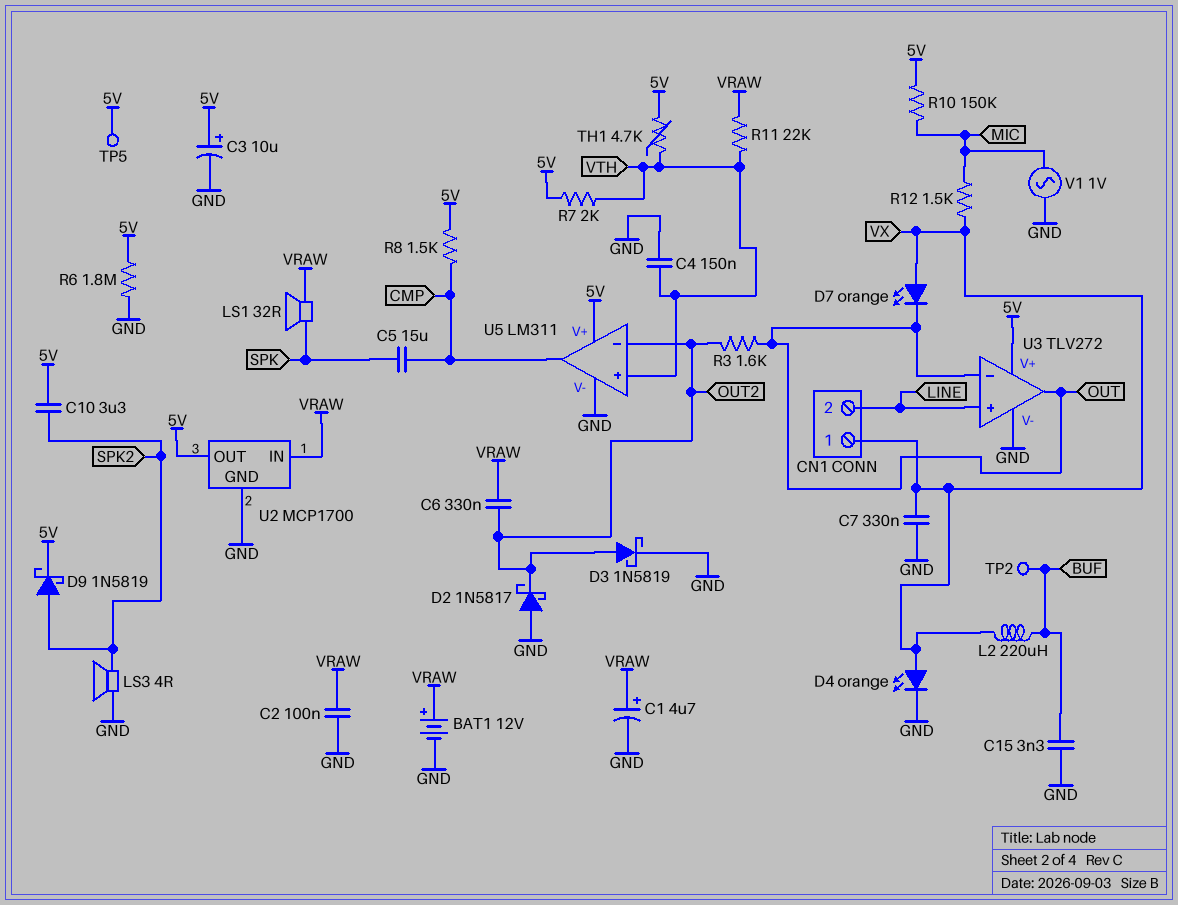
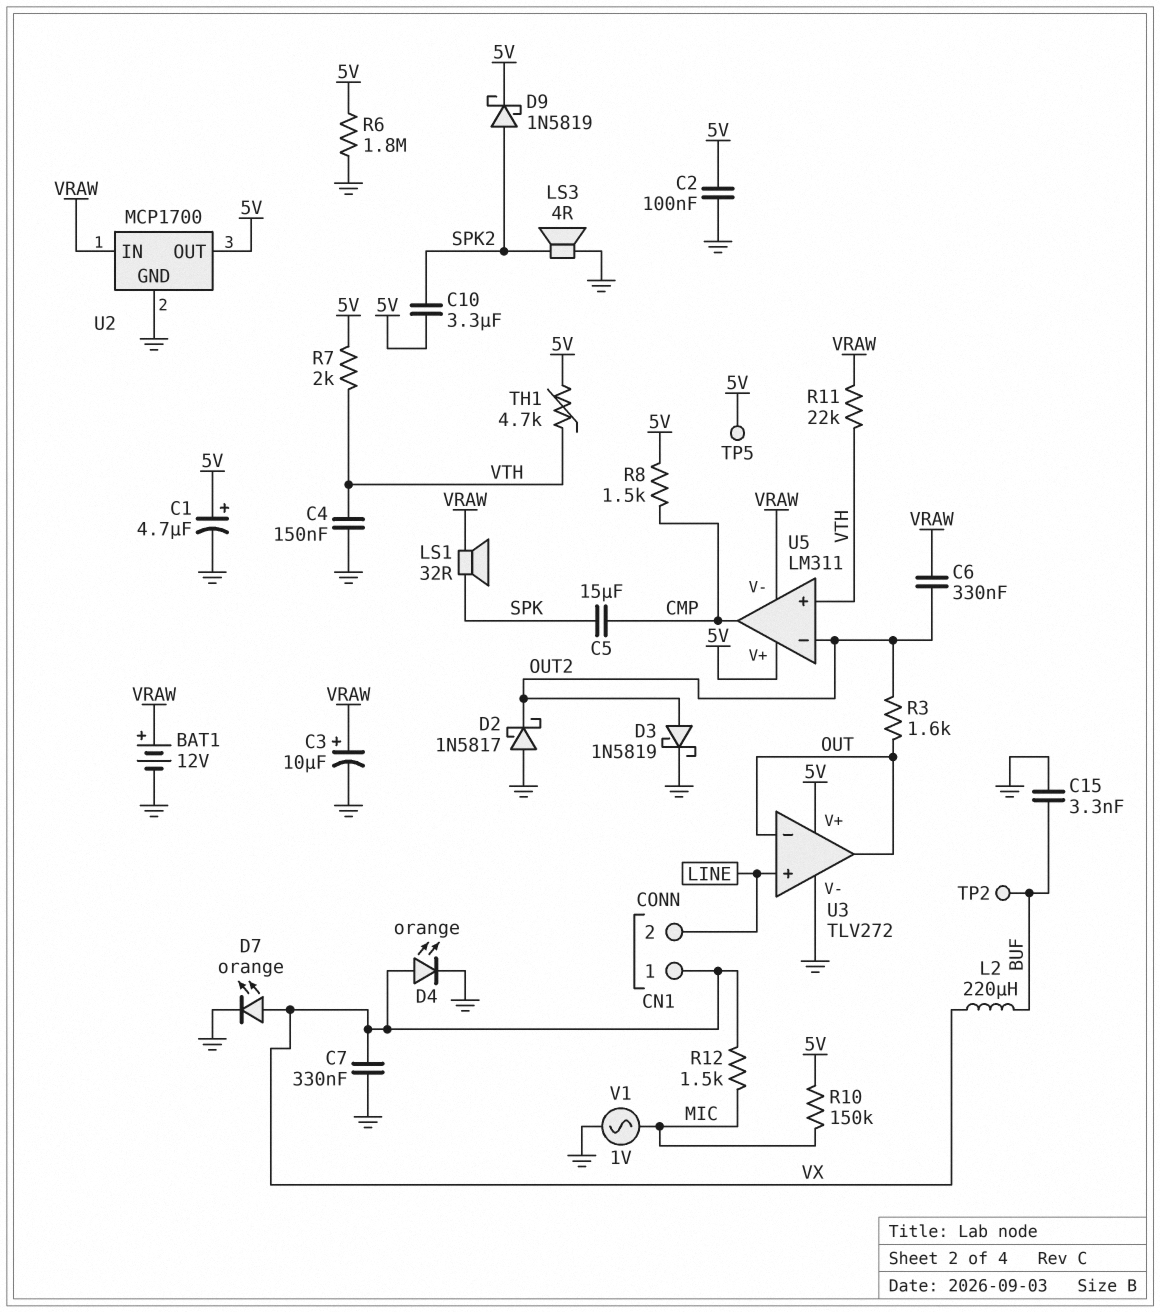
C1: 4.7uF (plus VRAW, minus GND) -> 4.7uF (plus 5V, minus GND)
C2: 100nF (GND, VRAW) -> 100nF (5V, GND)
C3: 10uF (plus 5V, minus GND) -> 10uF (plus VRAW, minus GND)
D7: LED orange (A VX, K OUT) -> LED orange (A VX, K GND)
U5 pin V-: GND -> VRAW

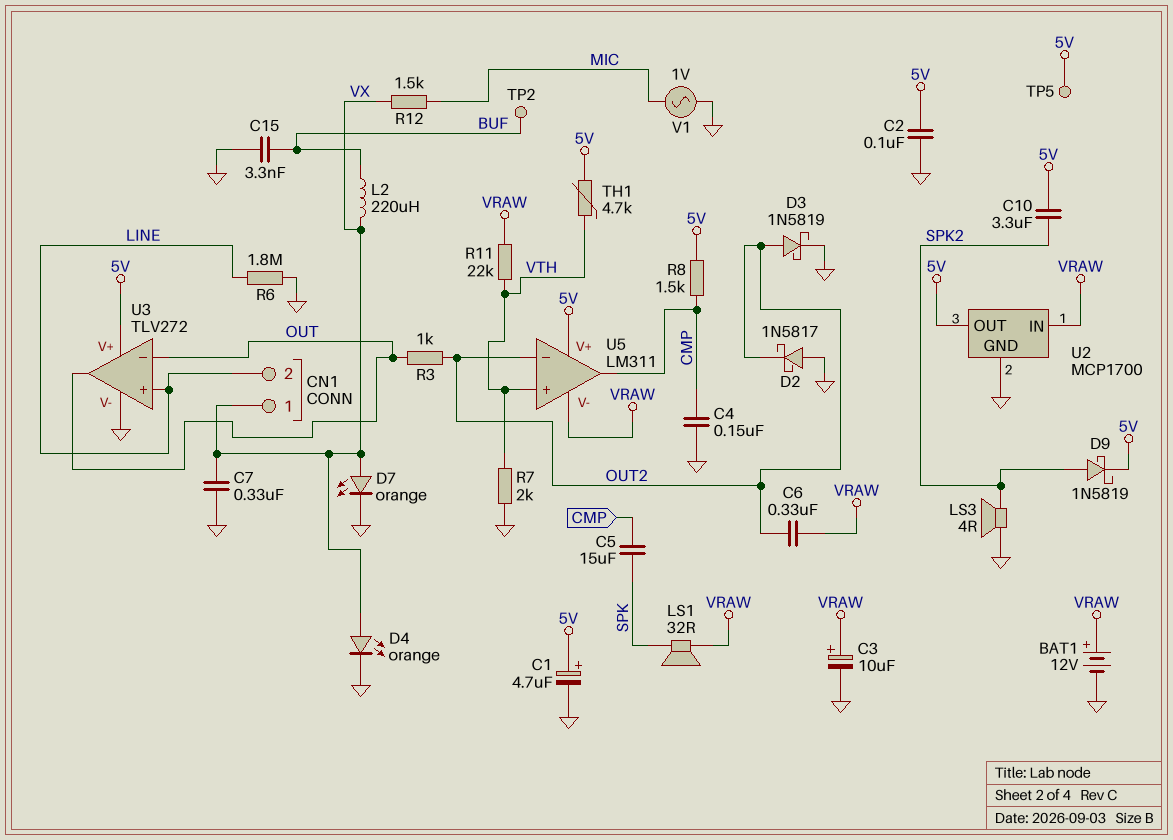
C4: 150nF (GND, VTH) -> 150nF (CMP, GND)
R3: 1.6k (OUT, OUT2) -> 1k (OUT, OUT2)
R6: 1.8M (5V, GND) -> 1.8M (GND, LINE)
R7: 2k (5V, VTH) -> 2k (GND, VTH)
R10: 150k (5V, MIC) -> none

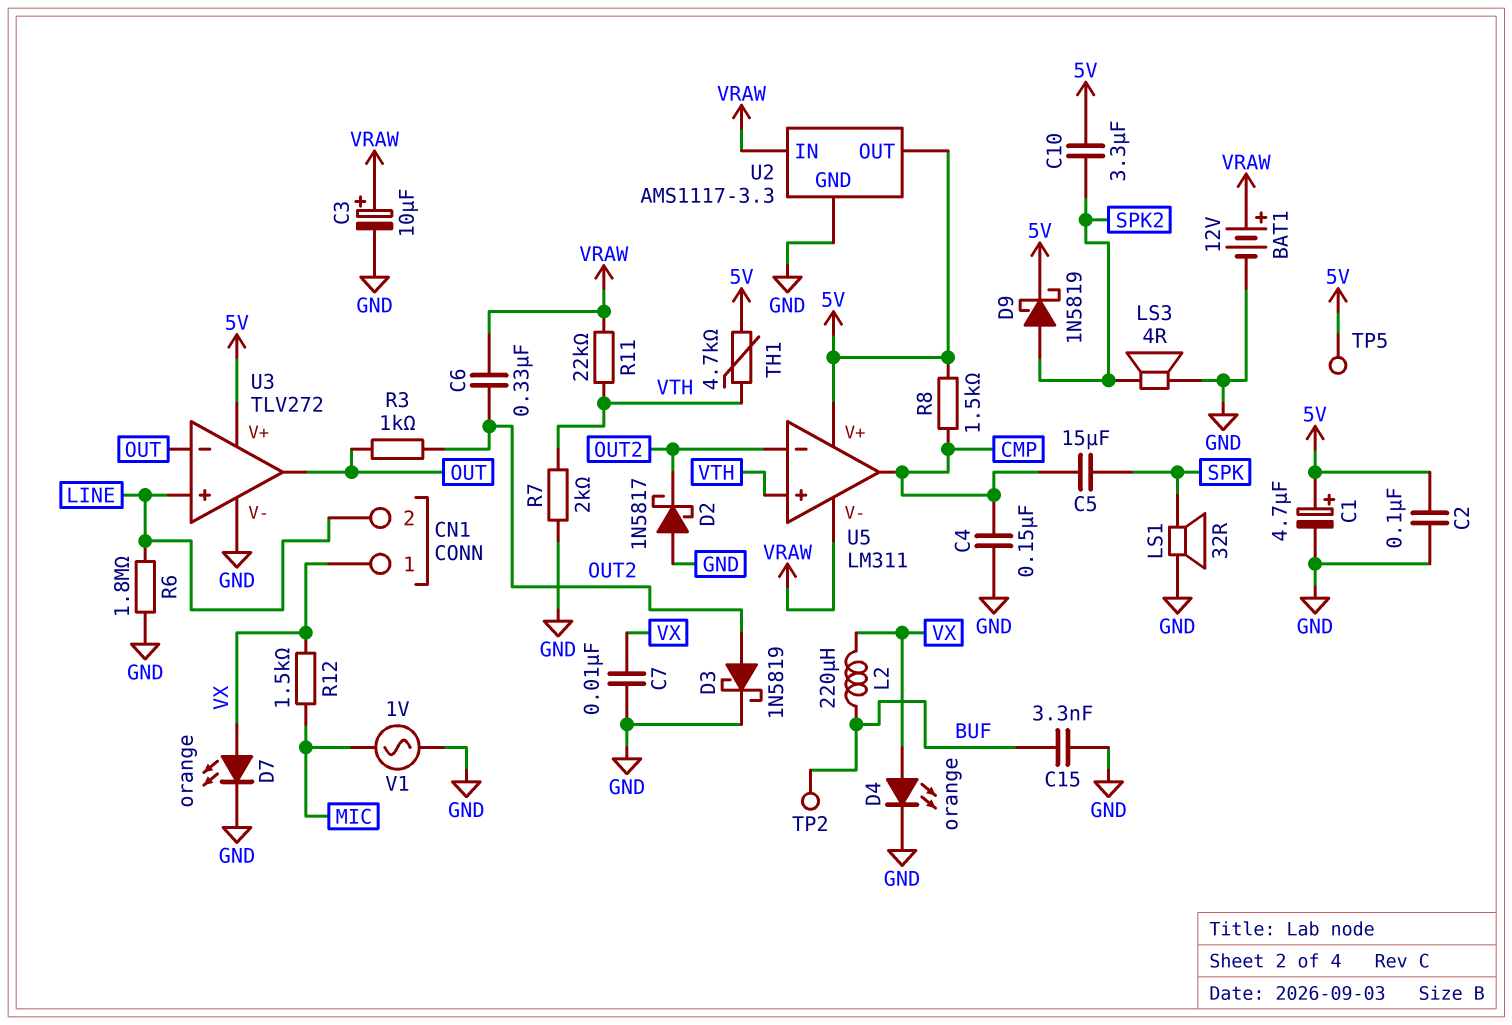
C7: 330nF (GND, VX) -> 10nF (GND, VX)
LS1: speaker 32R (SPK, VRAW) -> speaker 32R (GND, SPK)
U2: MCP1700 -> AMS1117-3.3

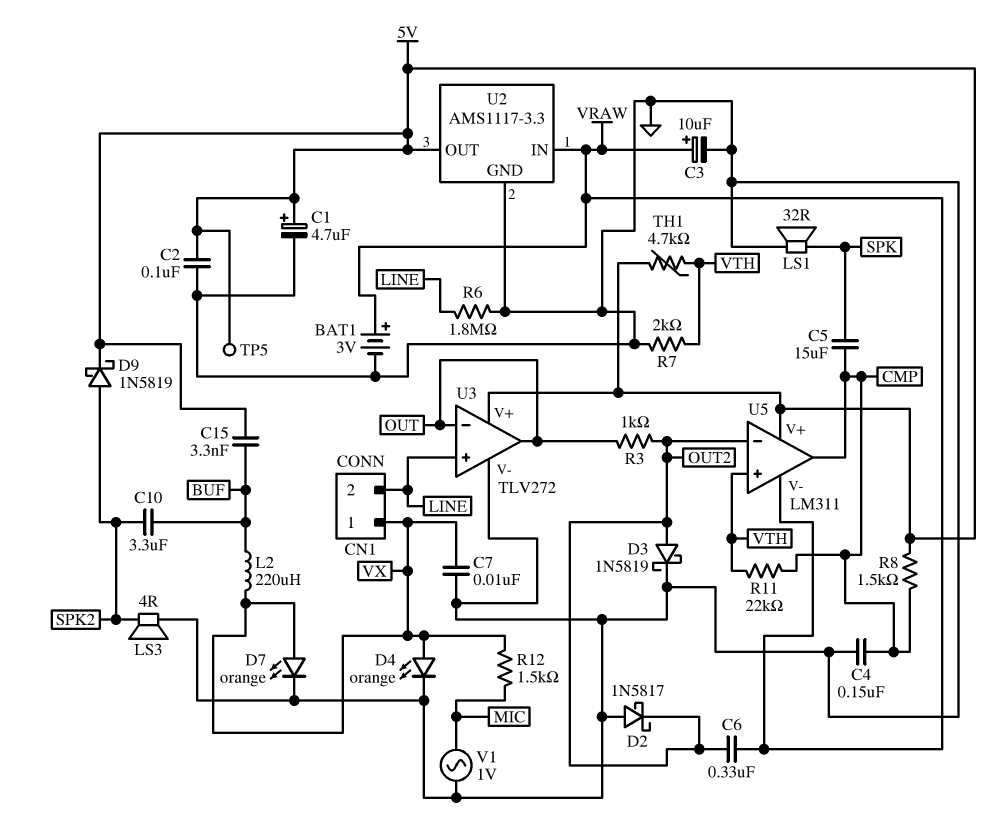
BAT1: 12V (plus VRAW, minus GND) -> 3V (plus VRAW, minus GND)
C10: 3.3uF (5V, SPK2) -> 3.3uF (BUF, SPK2)
C15: 3.3nF (BUF, GND) -> 3.3nF (5V, BUF)
R11: 22k (VRAW, VTH) -> 22k (CMP, VTH)
TP2: test point (BUF) -> none

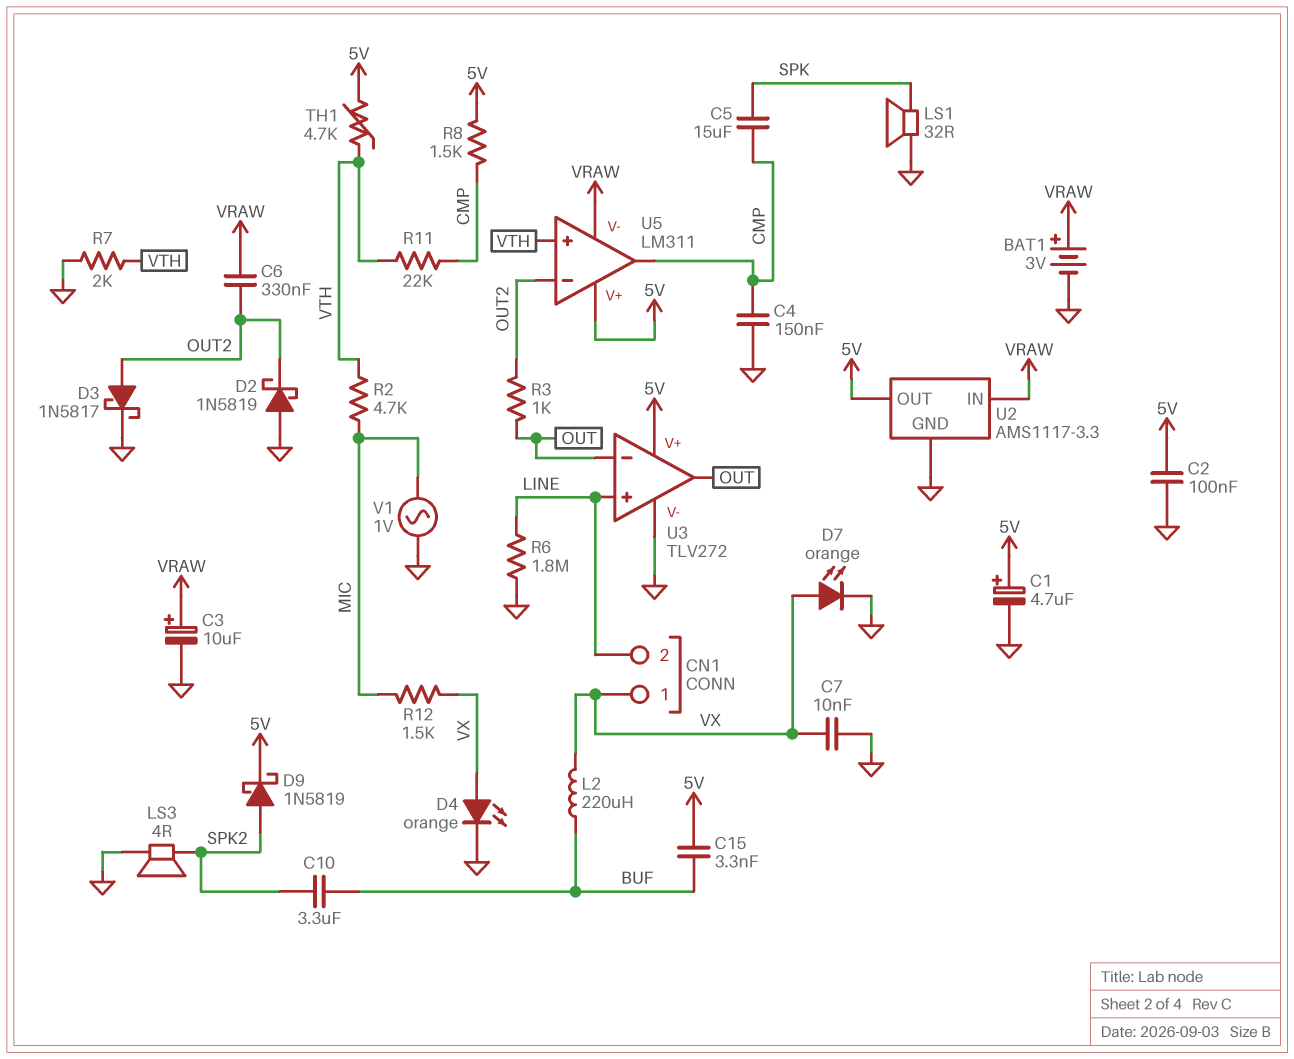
D2: schottky 1N5817 (A GND, K OUT2) -> schottky 1N5819 (A GND, K OUT2)
D3: schottky 1N5819 (A OUT2, K GND) -> schottky 1N5817 (A OUT2, K GND)
R2: none -> 4.7k (MIC, VTH)
TP5: test point (5V) -> none

